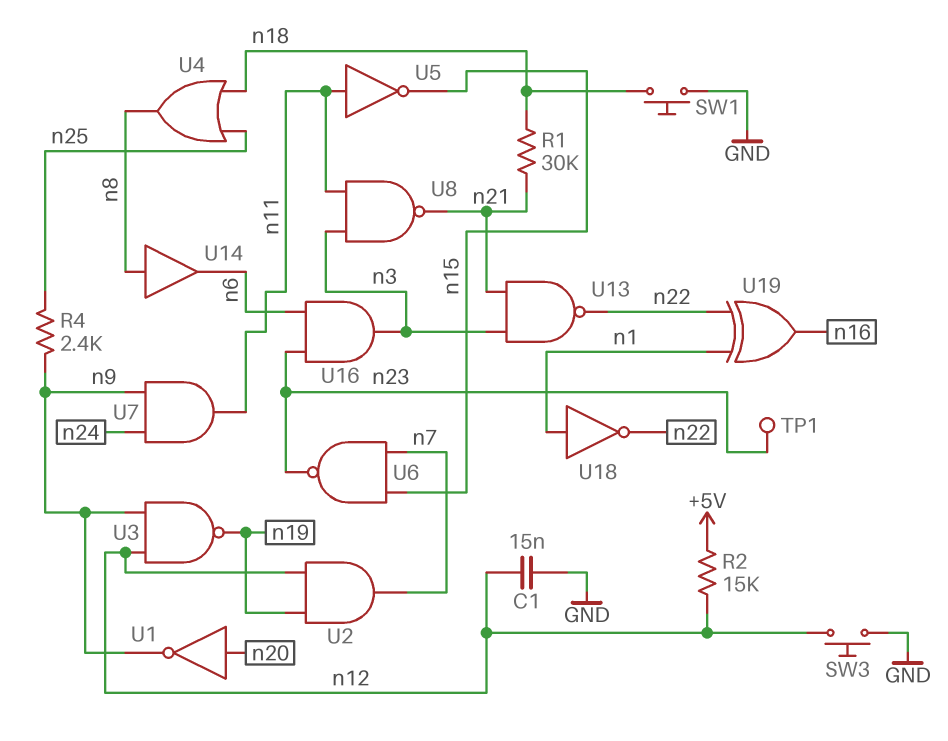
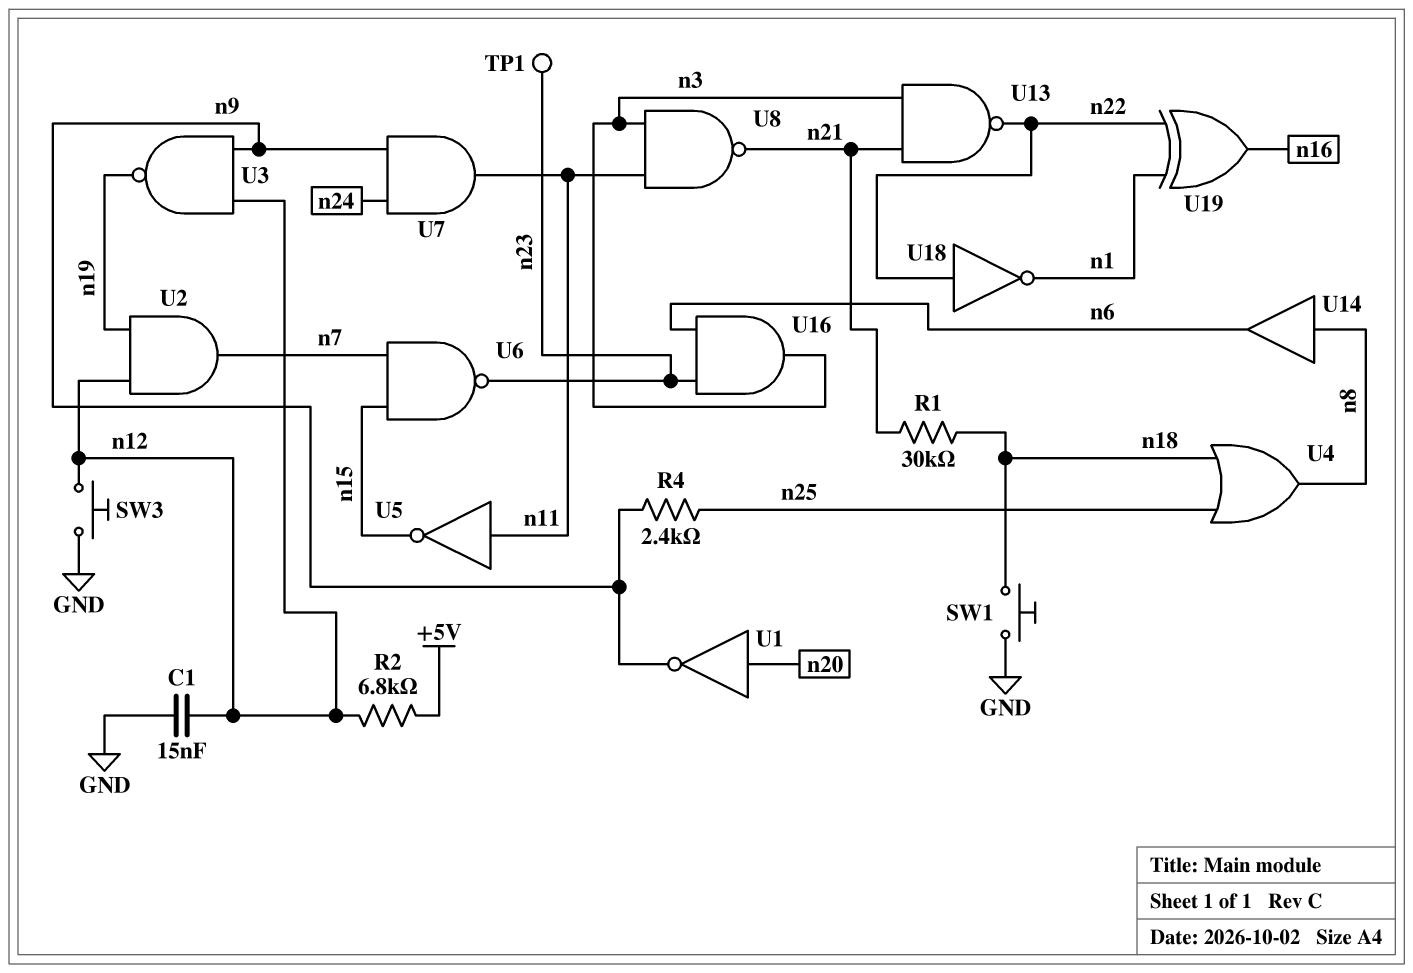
R2: 15k (+5V, n12) -> 6.8k (+5V, n12)
U18: NOT (in n1, out n22) -> NOT (in n22, out n1)

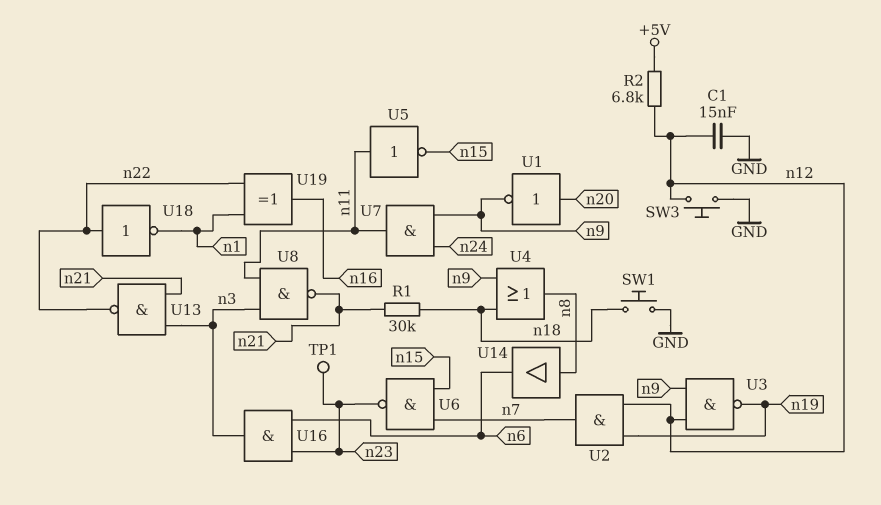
R4: 2.4k (n9, n25) -> none
U4: OR (in n18, in n25, out n8) -> OR (in n9, in n18, out n8)

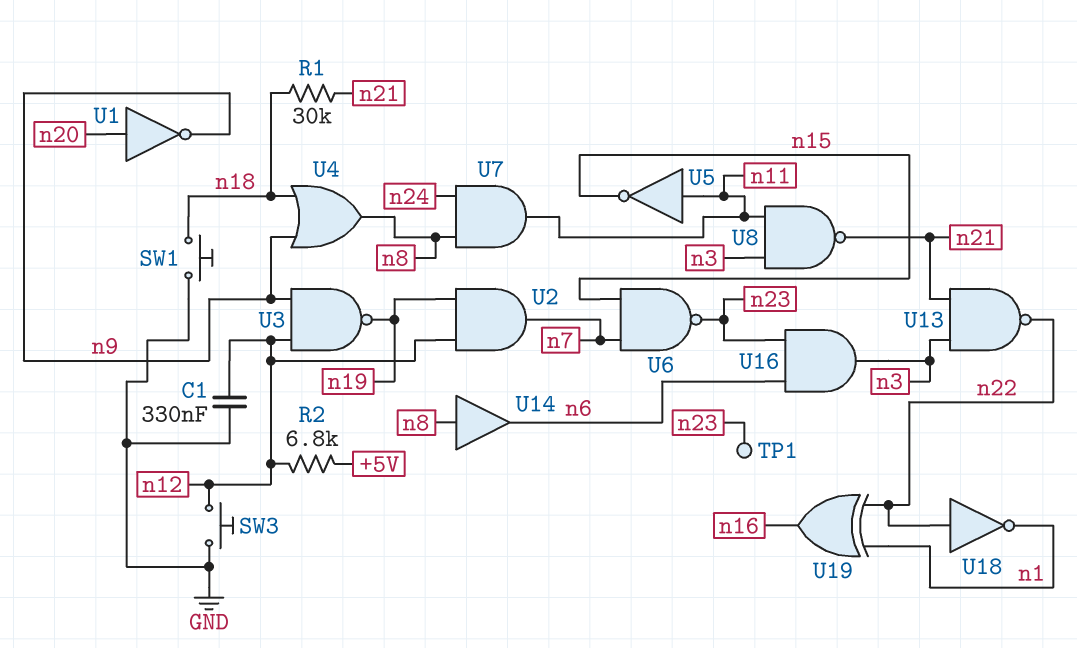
C1: 15nF (GND, n12) -> 330nF (GND, n12)
U7: AND (in n9, in n24, out n11) -> AND (in n8, in n24, out n11)

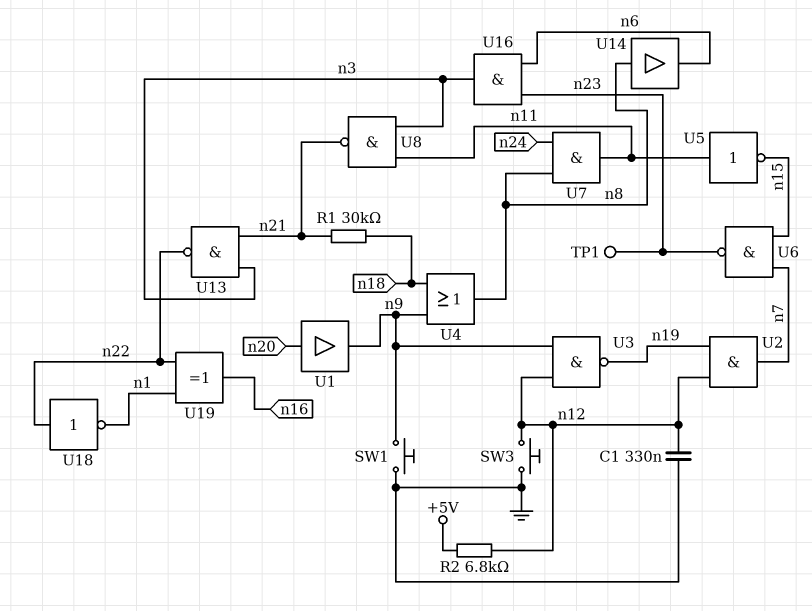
SW1: button (GND, n18) -> button (GND, n9)
U1: NOT (in n20, out n9) -> buffer (in n20, out n9)

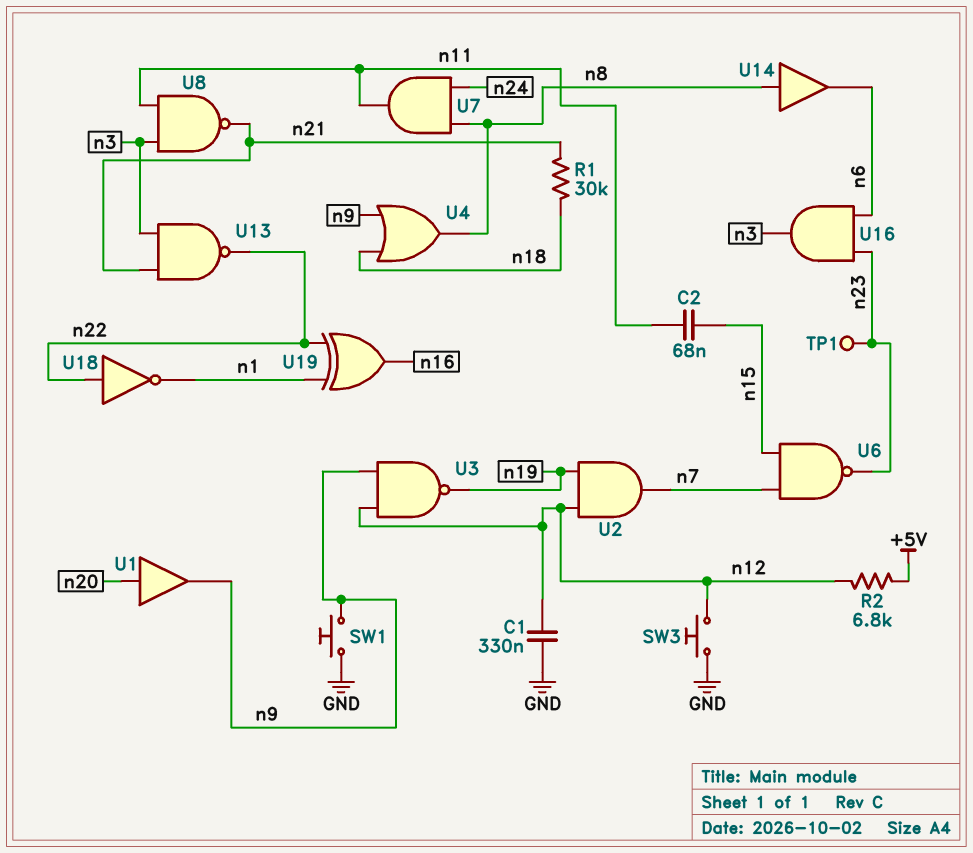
C2: none -> 68nF (n11, n15)
U5: NOT (in n11, out n15) -> none

